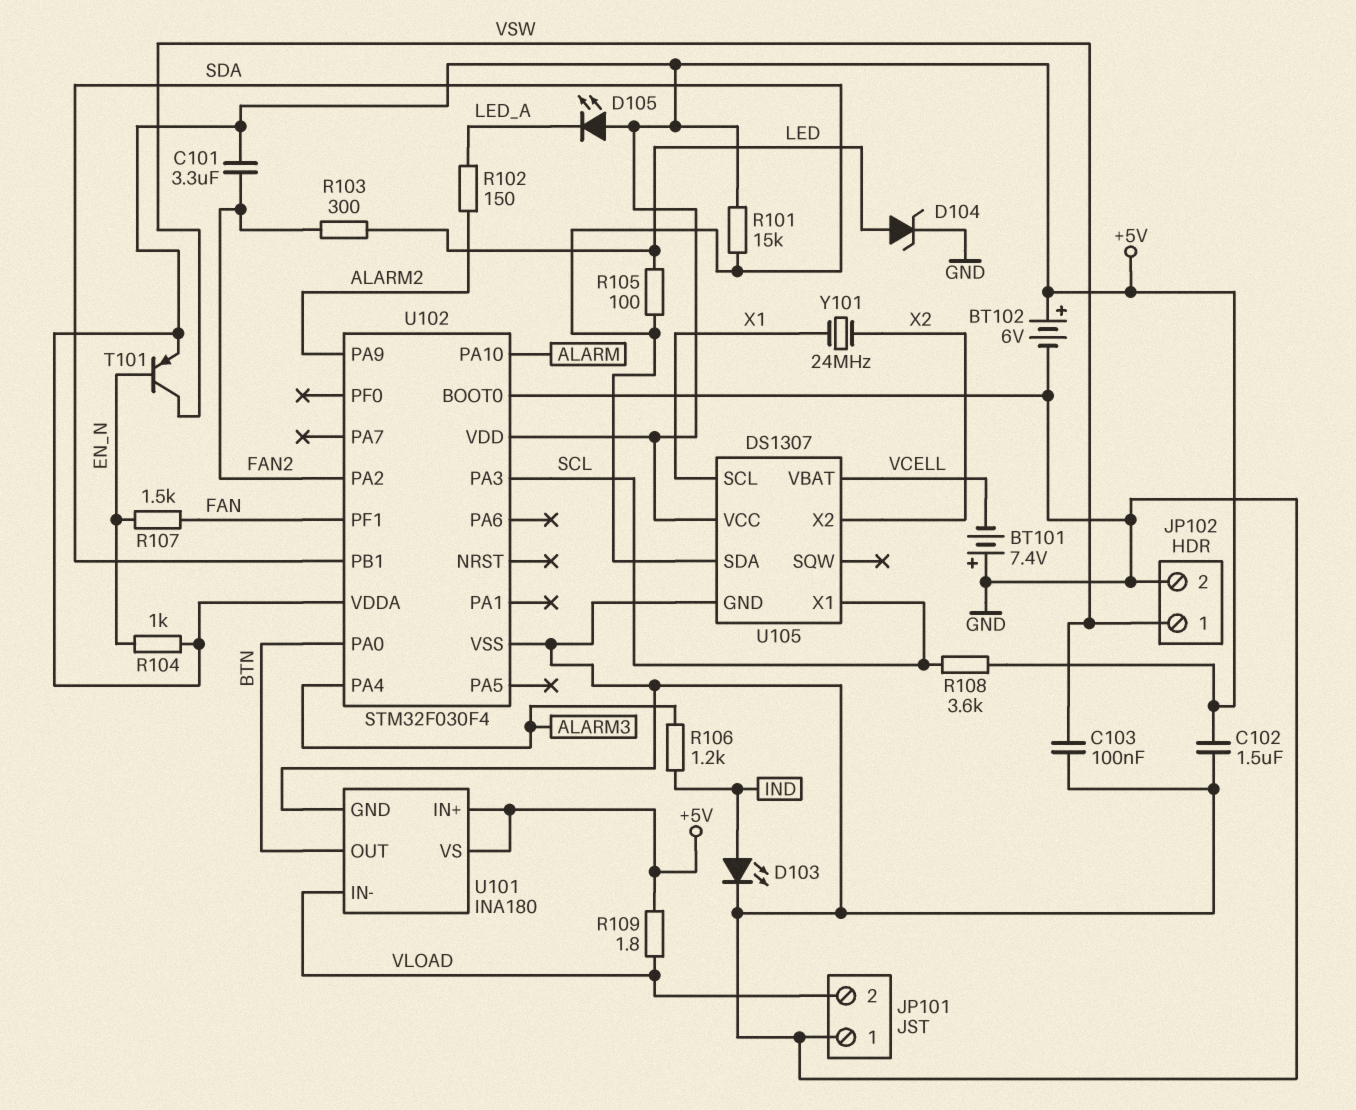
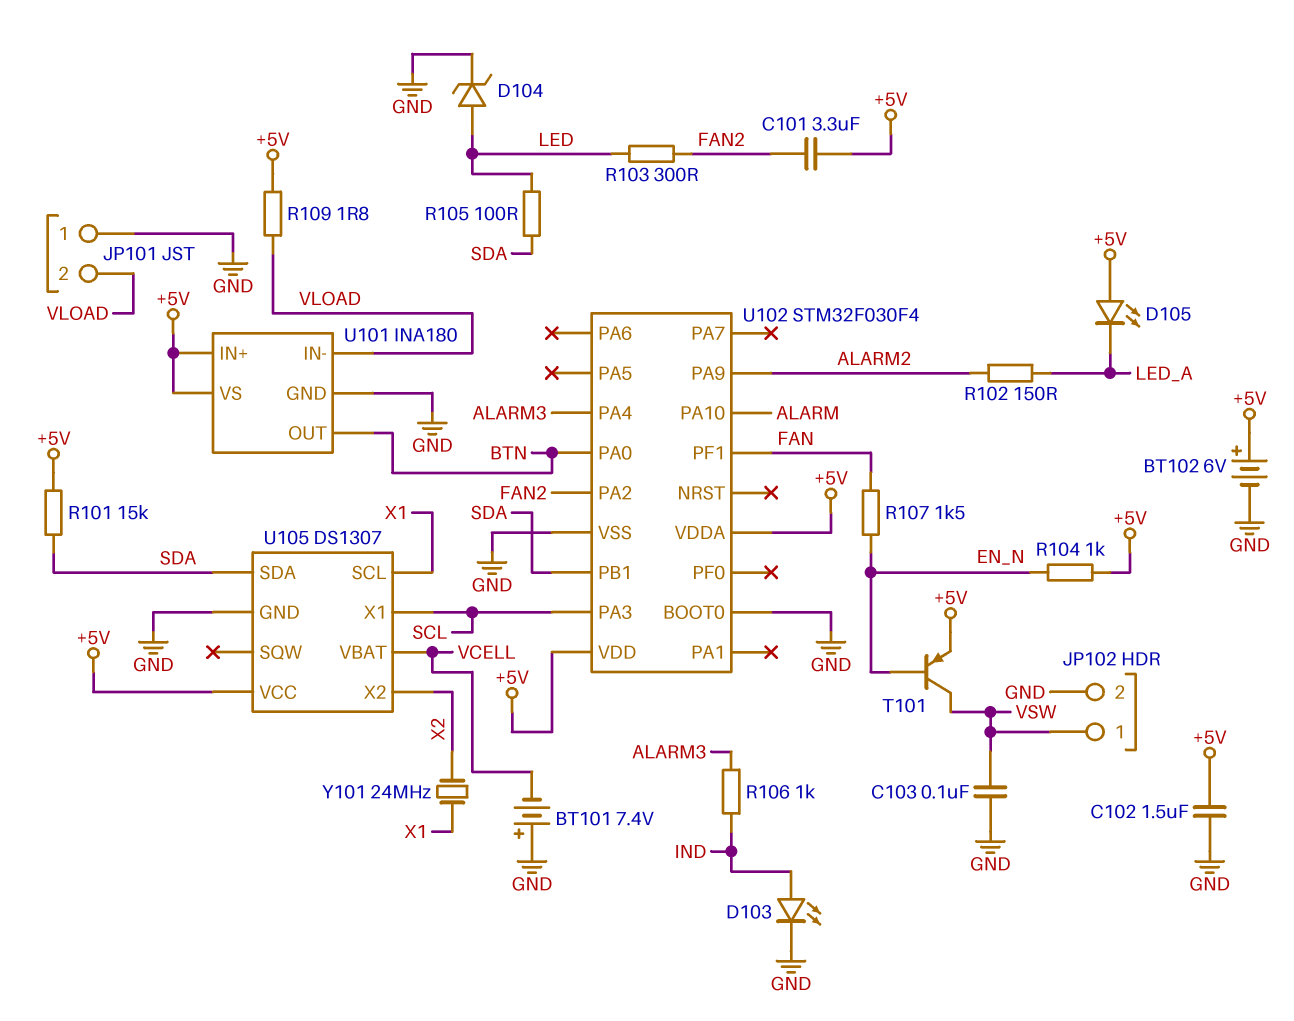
R106: 1.2k (ALARM3, IND) -> 1k (ALARM3, IND)
R108: 3.6k (+5V, SCL) -> none

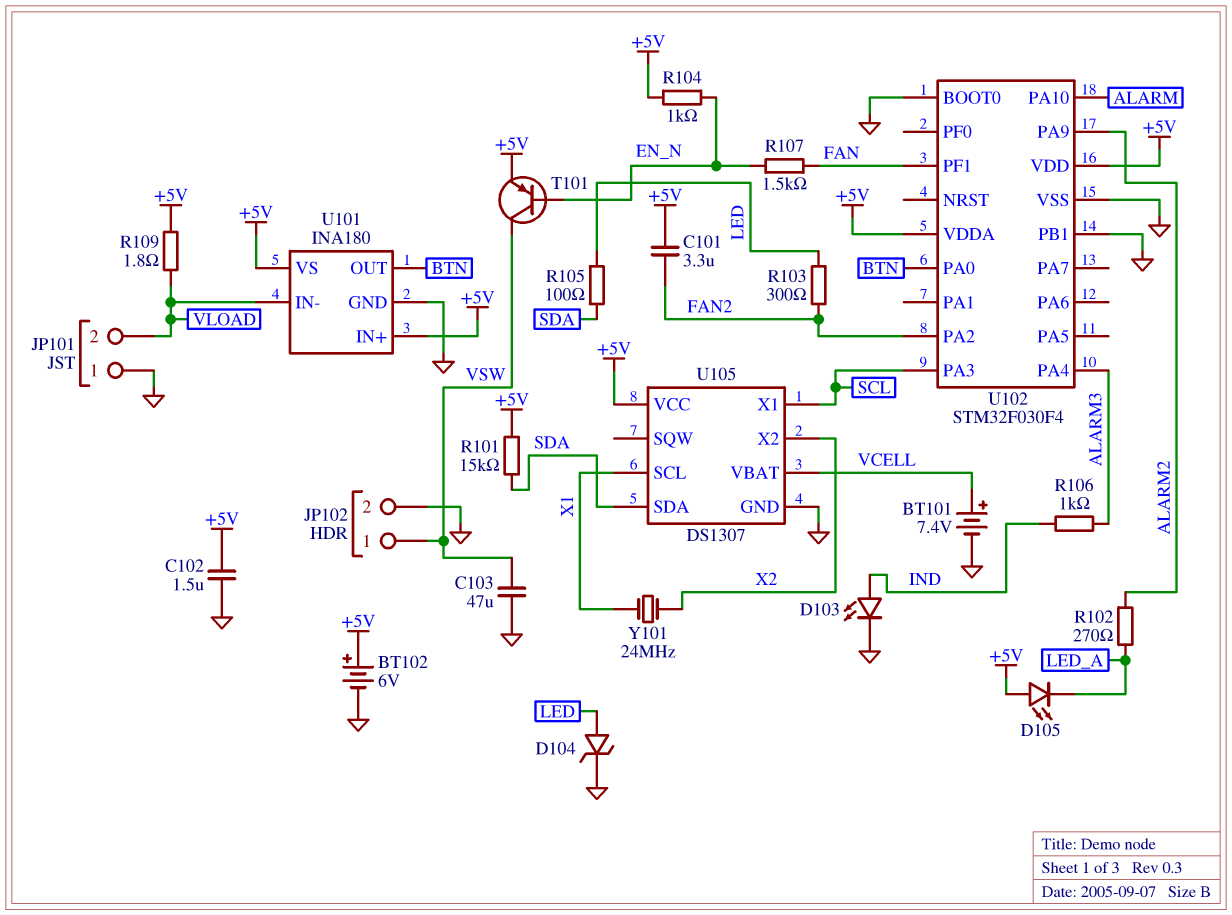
BT101: 7.4V (plus GND, minus VCELL) -> 7.4V (plus VCELL, minus GND)
C103: 100nF (GND, VSW) -> 47uF (GND, VSW)
R102: 150 (ALARM2, LED_A) -> 270 (ALARM2, LED_A)
U102 pin PB1: SDA -> GND

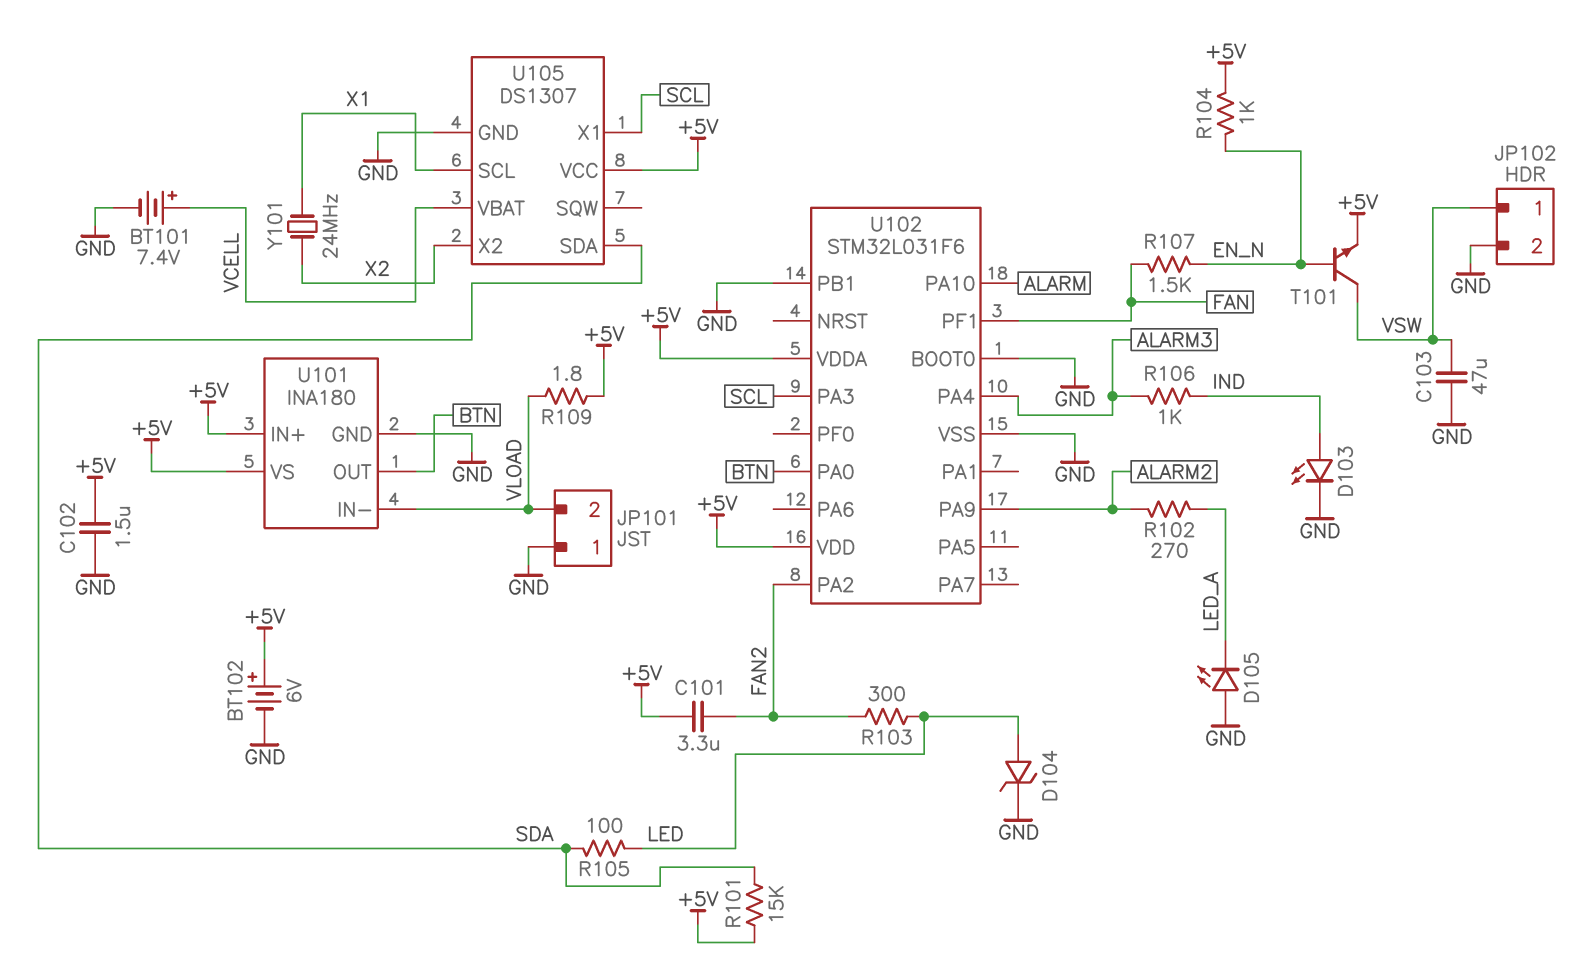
D105: LED (A +5V, K LED_A) -> LED (A GND, K LED_A)
T101: PNP (B EN_N, C VSW, E +5V) -> NPN (B EN_N, C VSW, E +5V)
U102: STM32F030F4 -> STM32L031F6

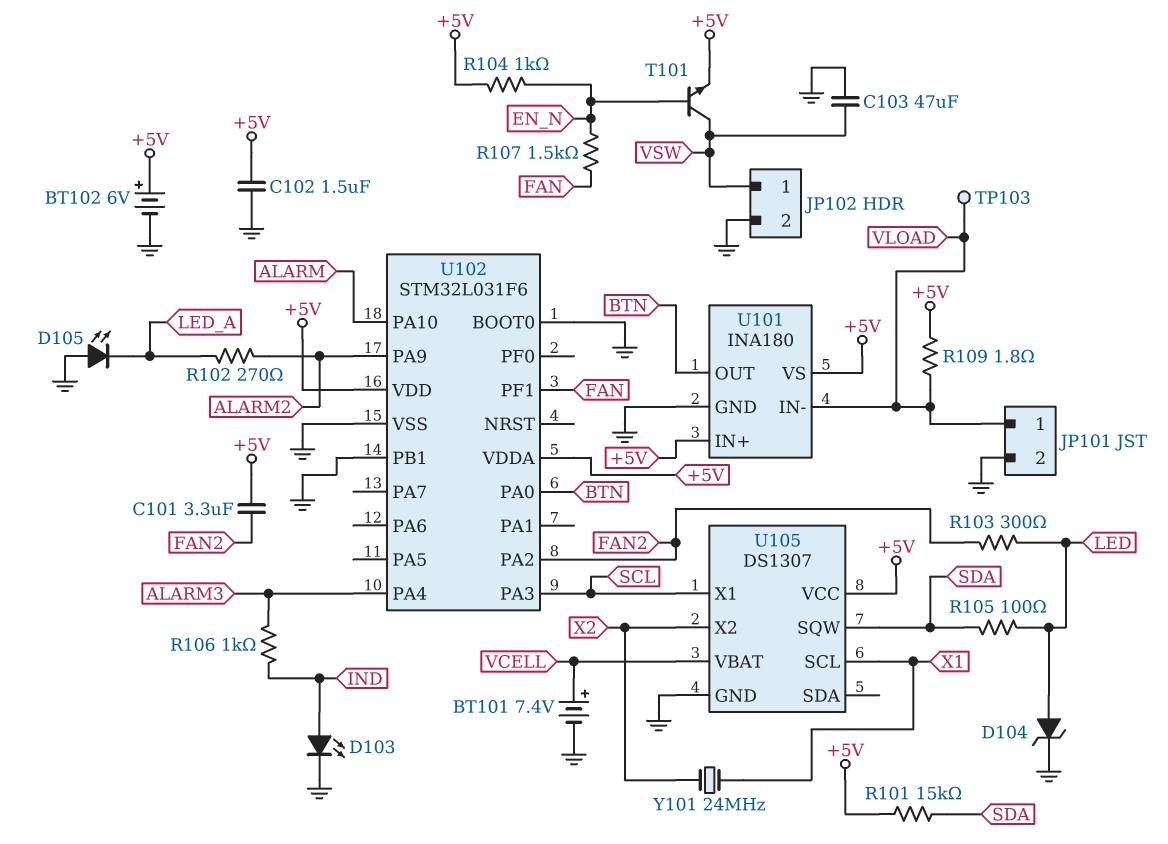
JP101 pin 1: GND -> VLOAD
JP101 pin 2: VLOAD -> GND
TP103: none -> test point (VLOAD)
U105 pin SDA: SDA -> none
U105 pin SQW: none -> SDA

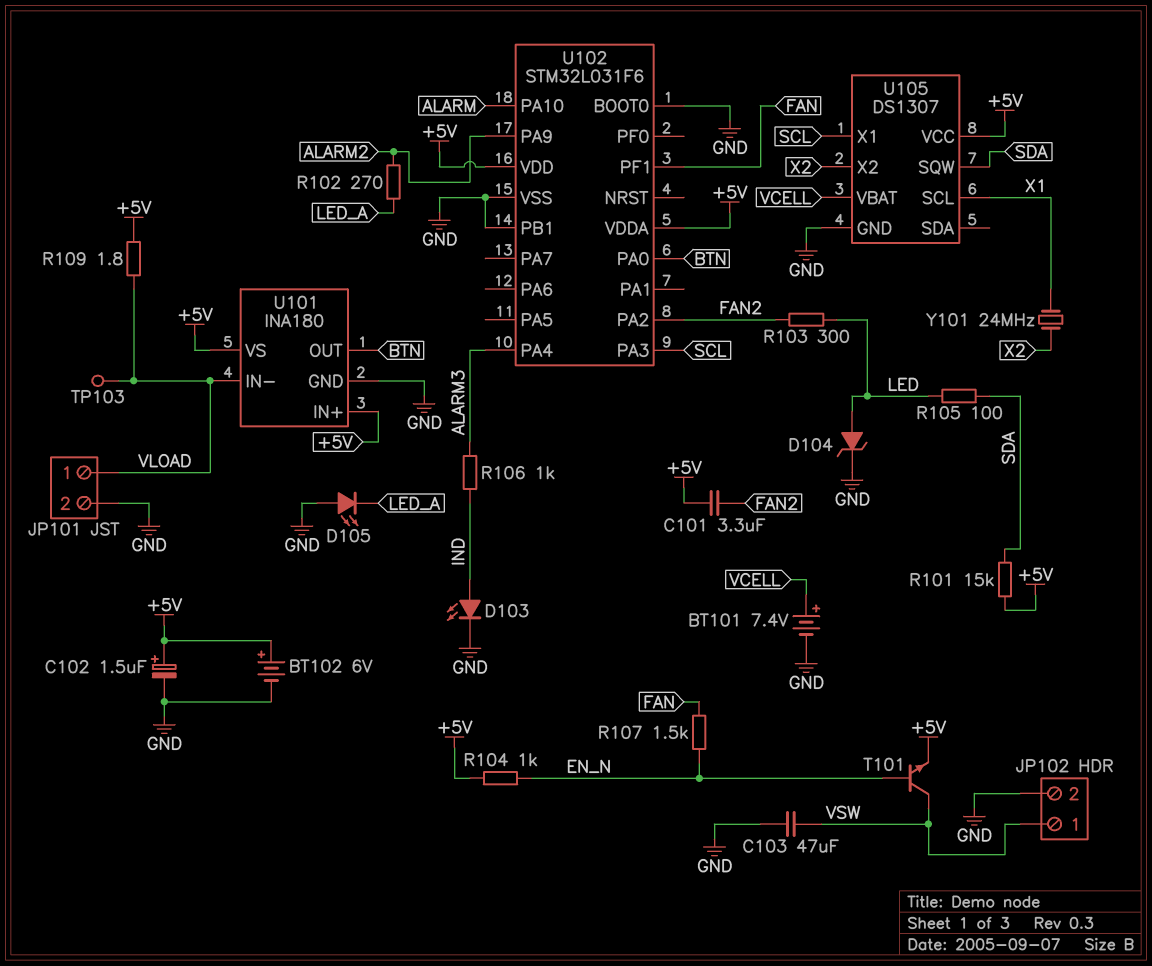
C102: 1.5uF (+5V, GND) -> 1.5uF (plus +5V, minus GND)

